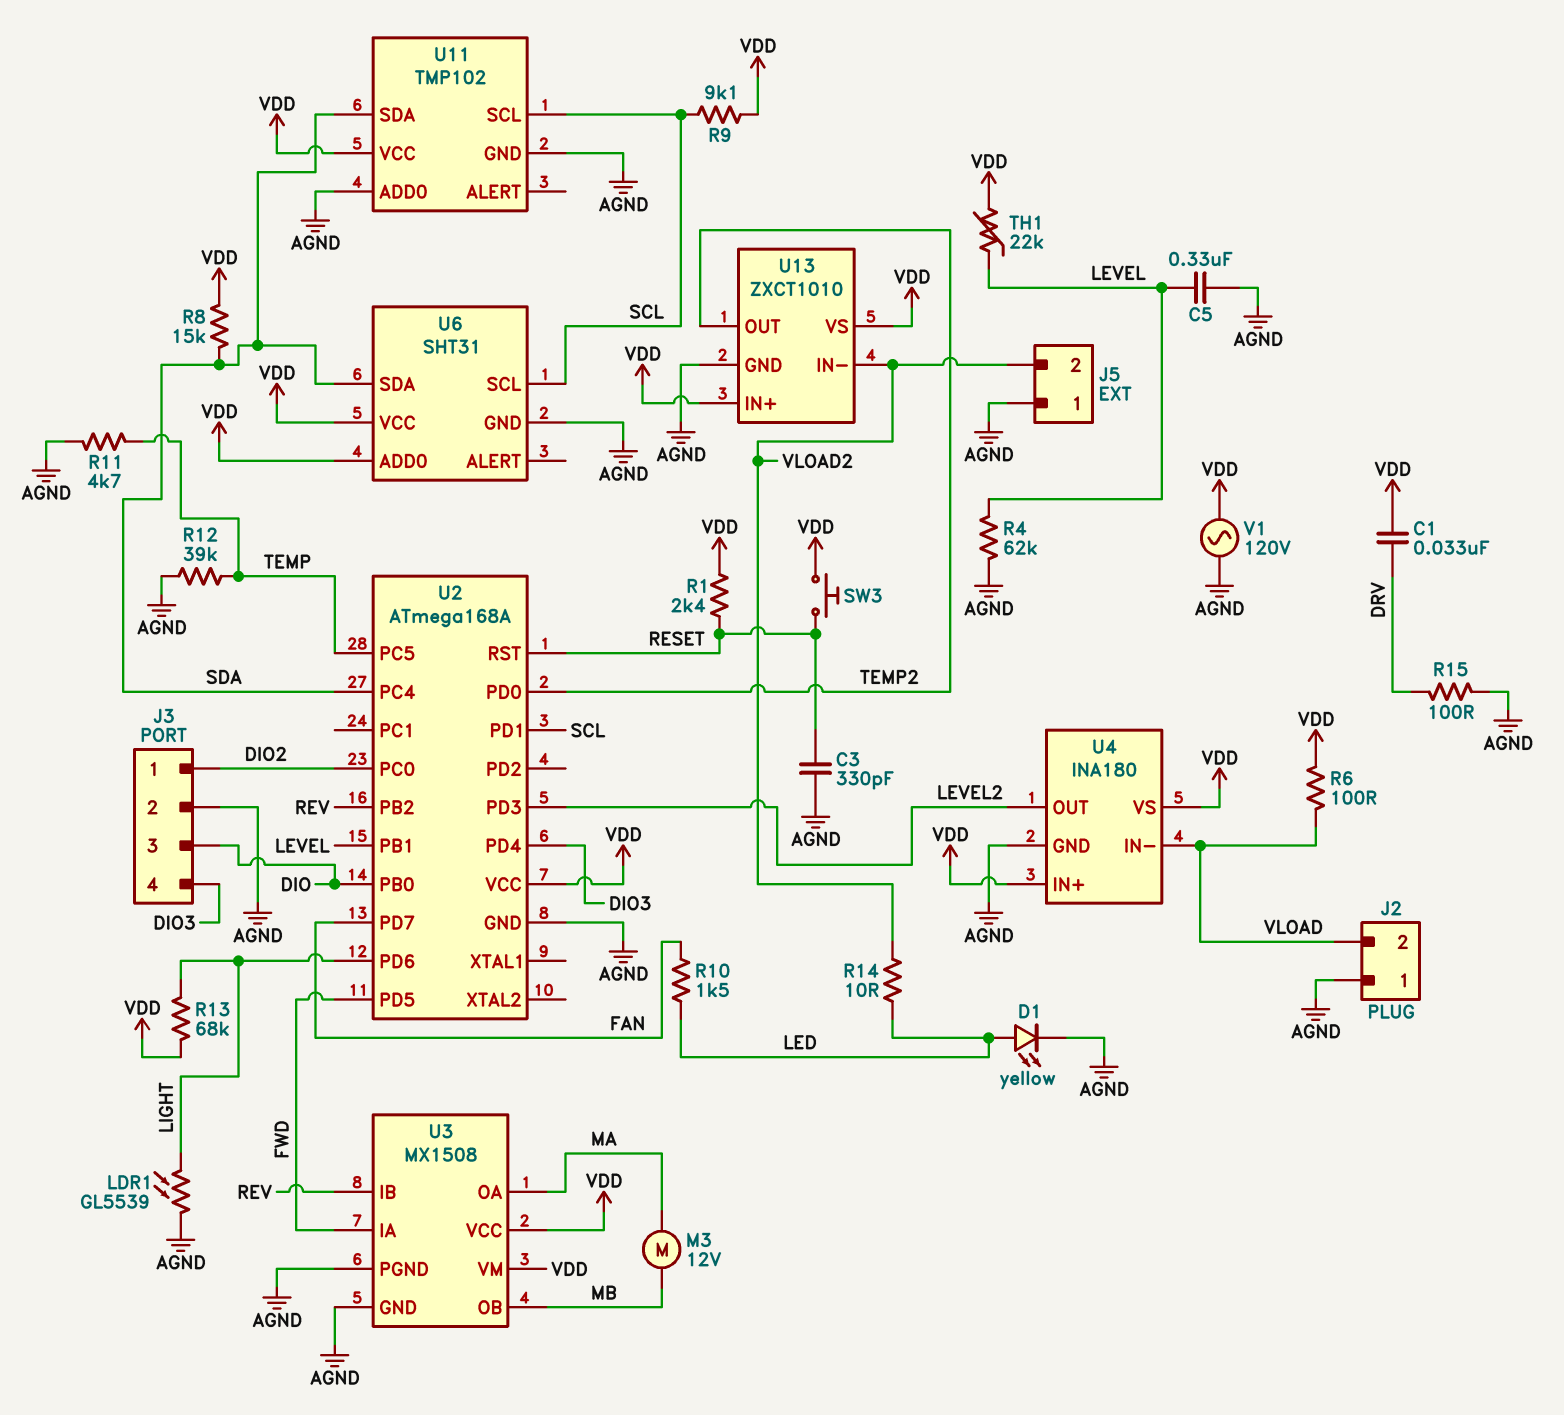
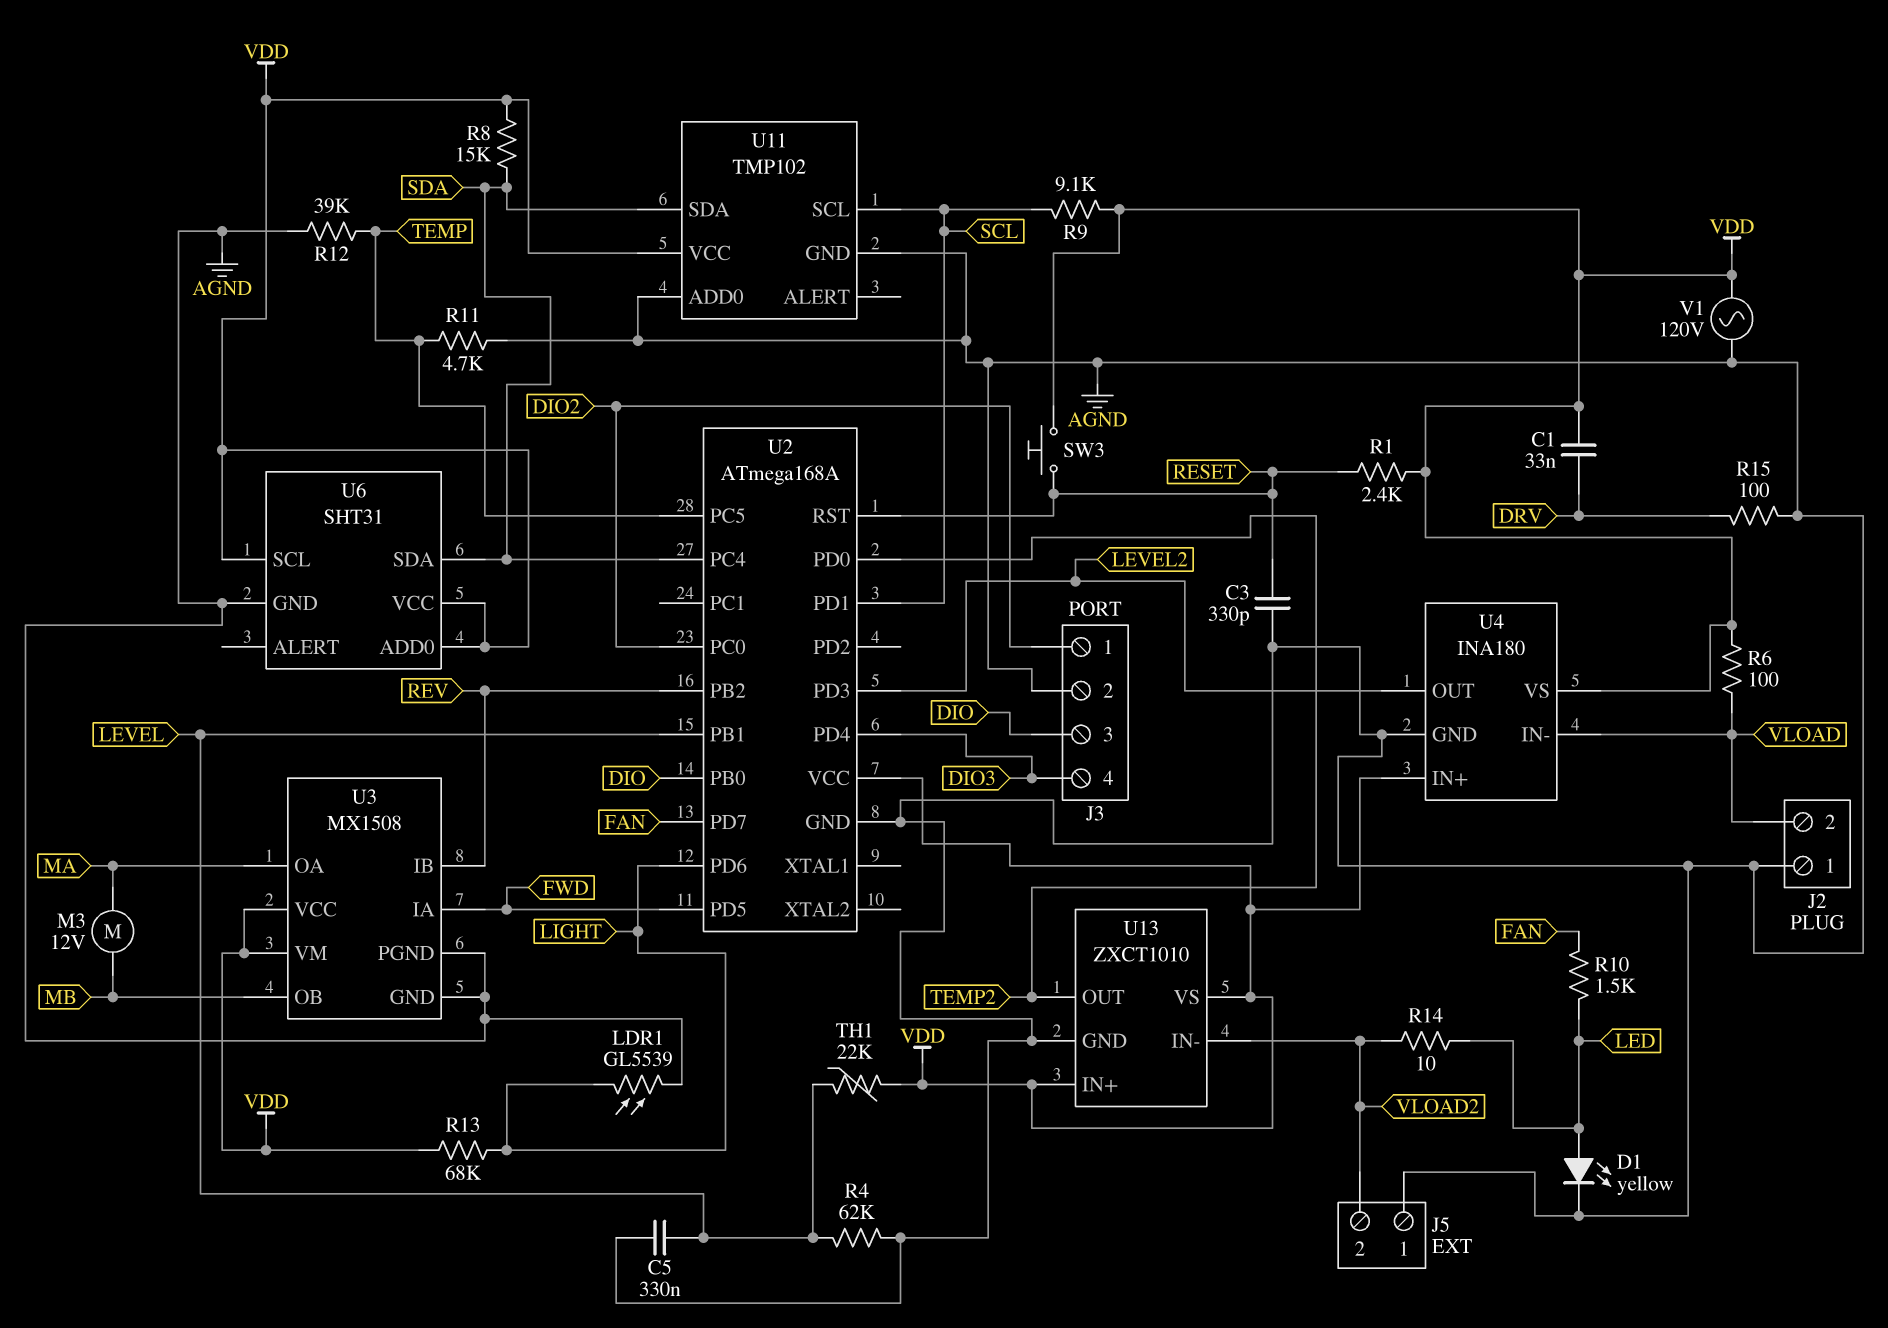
U6 pin SCL: SCL -> VDD

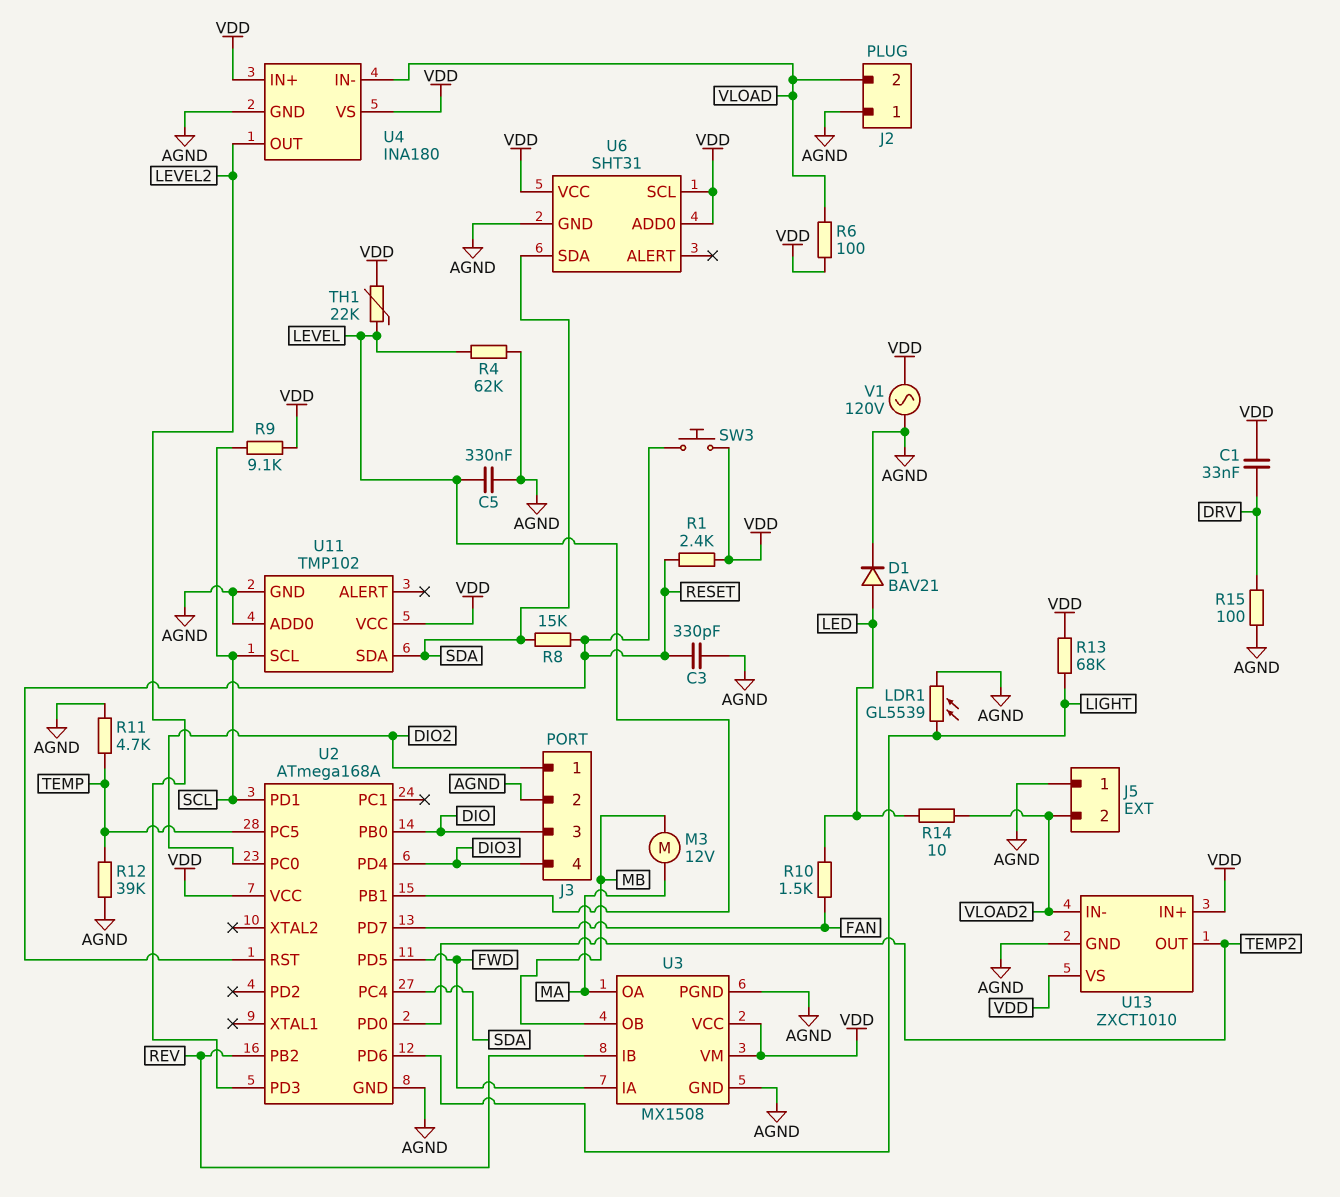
D1: LED yellow (A LED, K AGND) -> diode BAV21 (A LED, K AGND)
R8: 15k (SDA, VDD) -> 15k (RESET, SDA)

